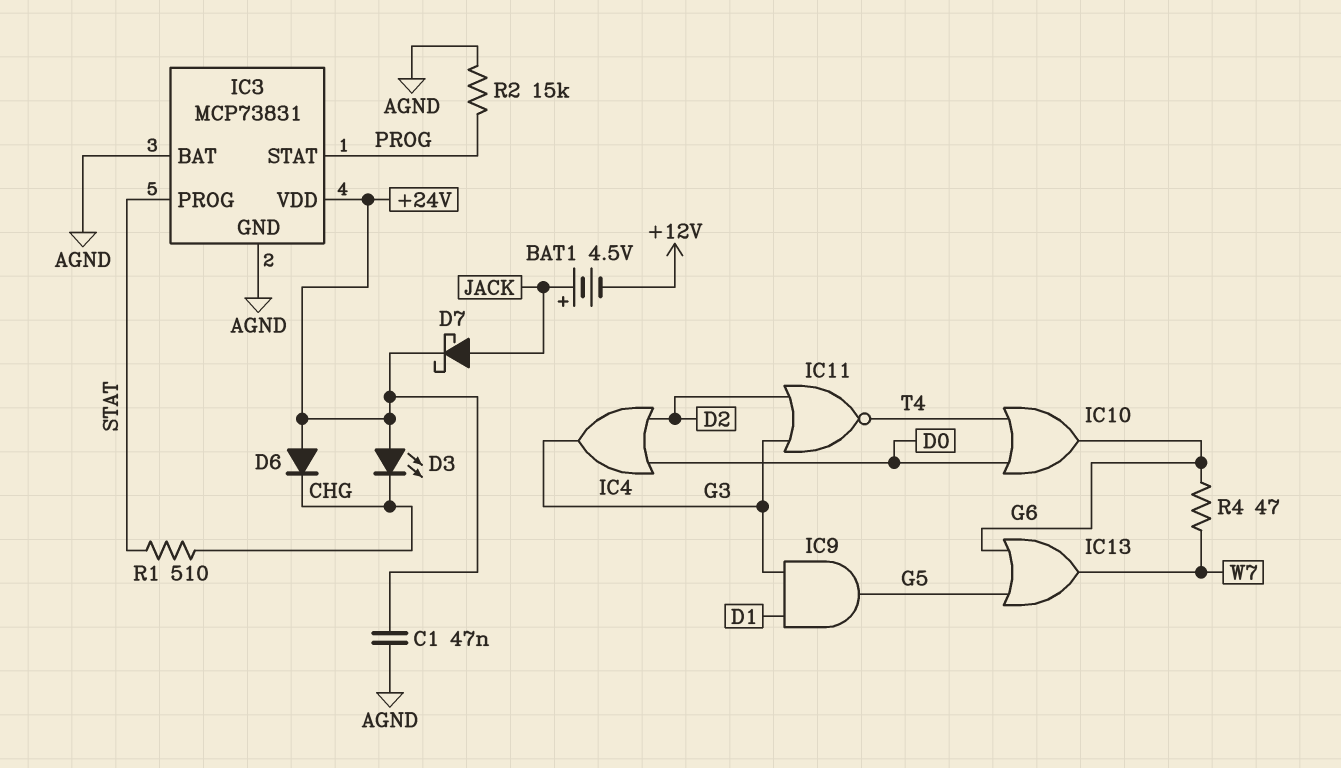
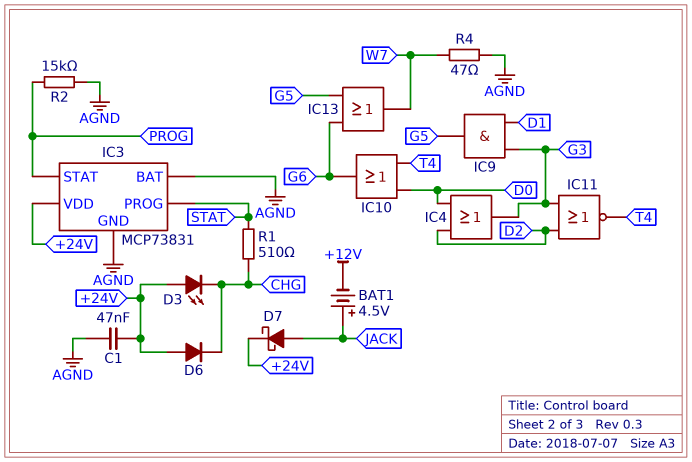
R4: 47 (G6, W7) -> 47 (AGND, W7)

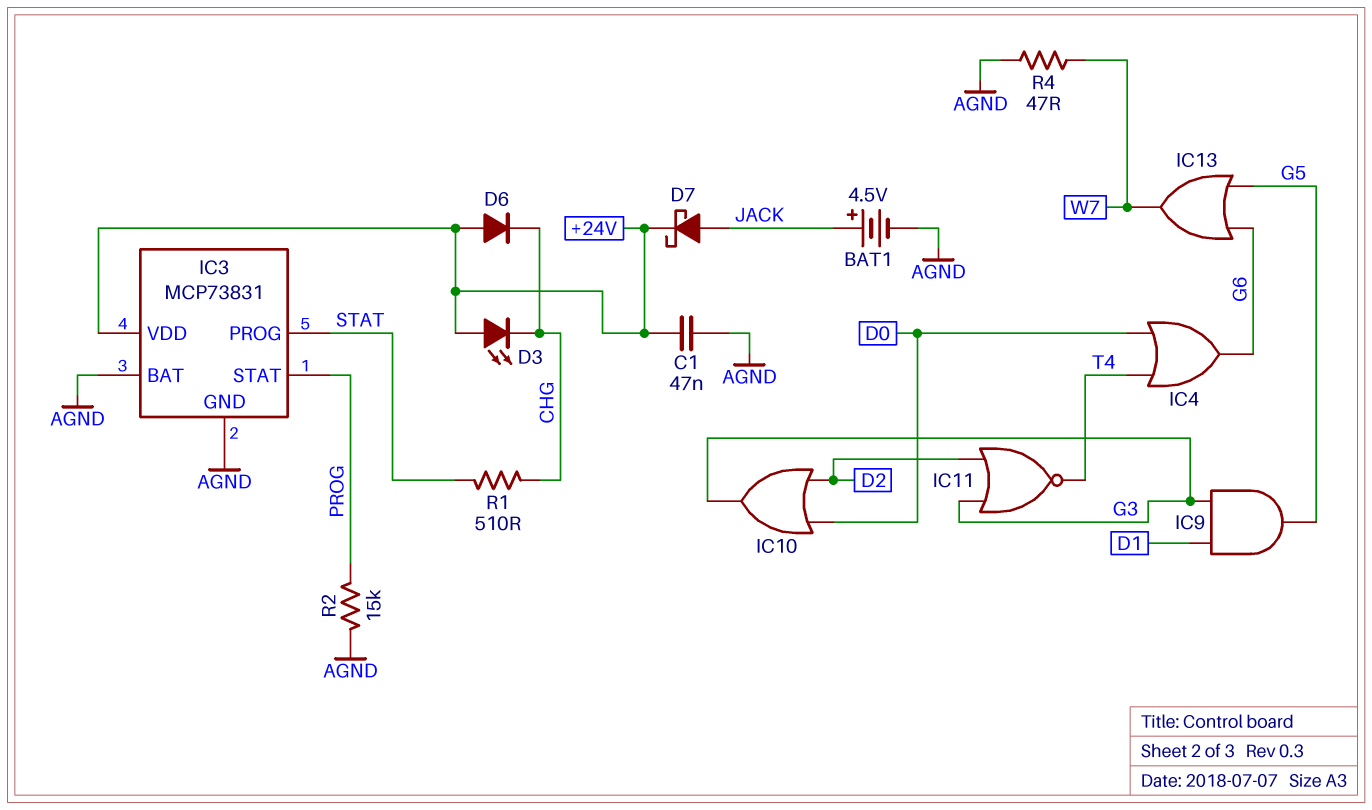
BAT1: 4.5V (plus JACK, minus +12V) -> 4.5V (plus JACK, minus AGND)
IC4: OR (in D0, in D2, out G3) -> OR (in D0, in T4, out G6)
IC10: OR (in D0, in T4, out G6) -> OR (in D0, in D2, out G3)

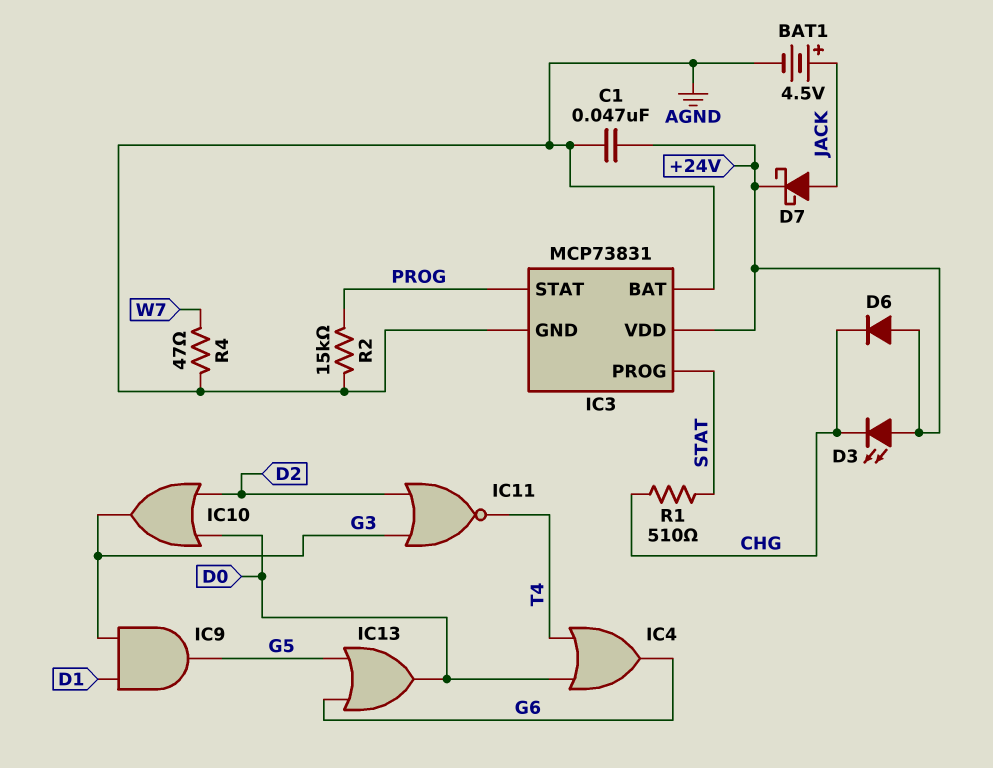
IC13: OR (in G5, in G6, out W7) -> OR (in G5, in G6, out D0)

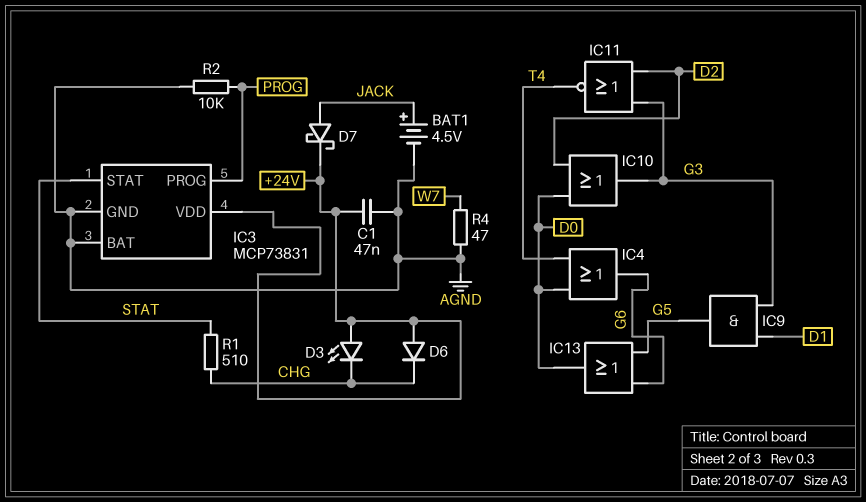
IC3 pin PROG: STAT -> PROG
IC3 pin STAT: PROG -> STAT
R2: 15k (AGND, PROG) -> 10k (AGND, PROG)

